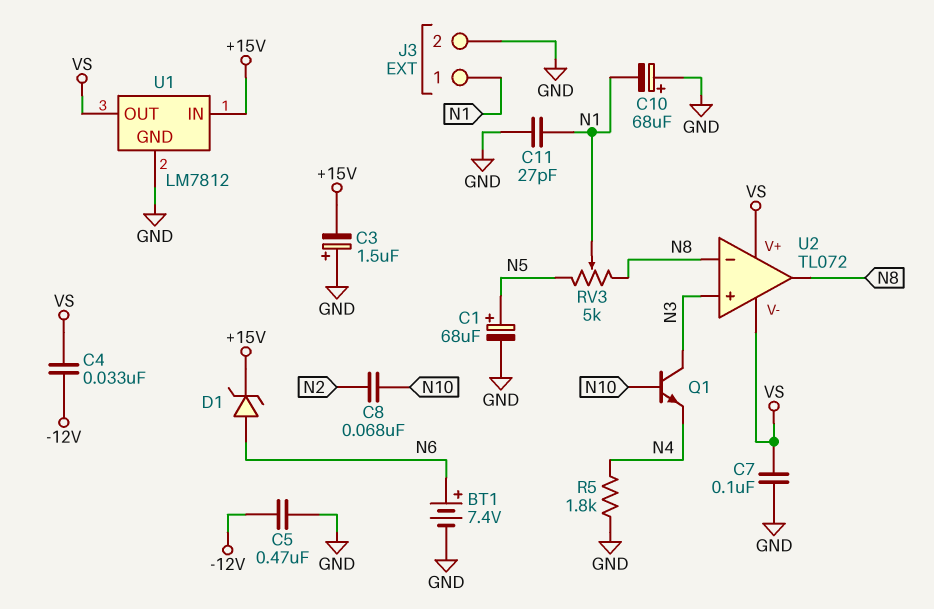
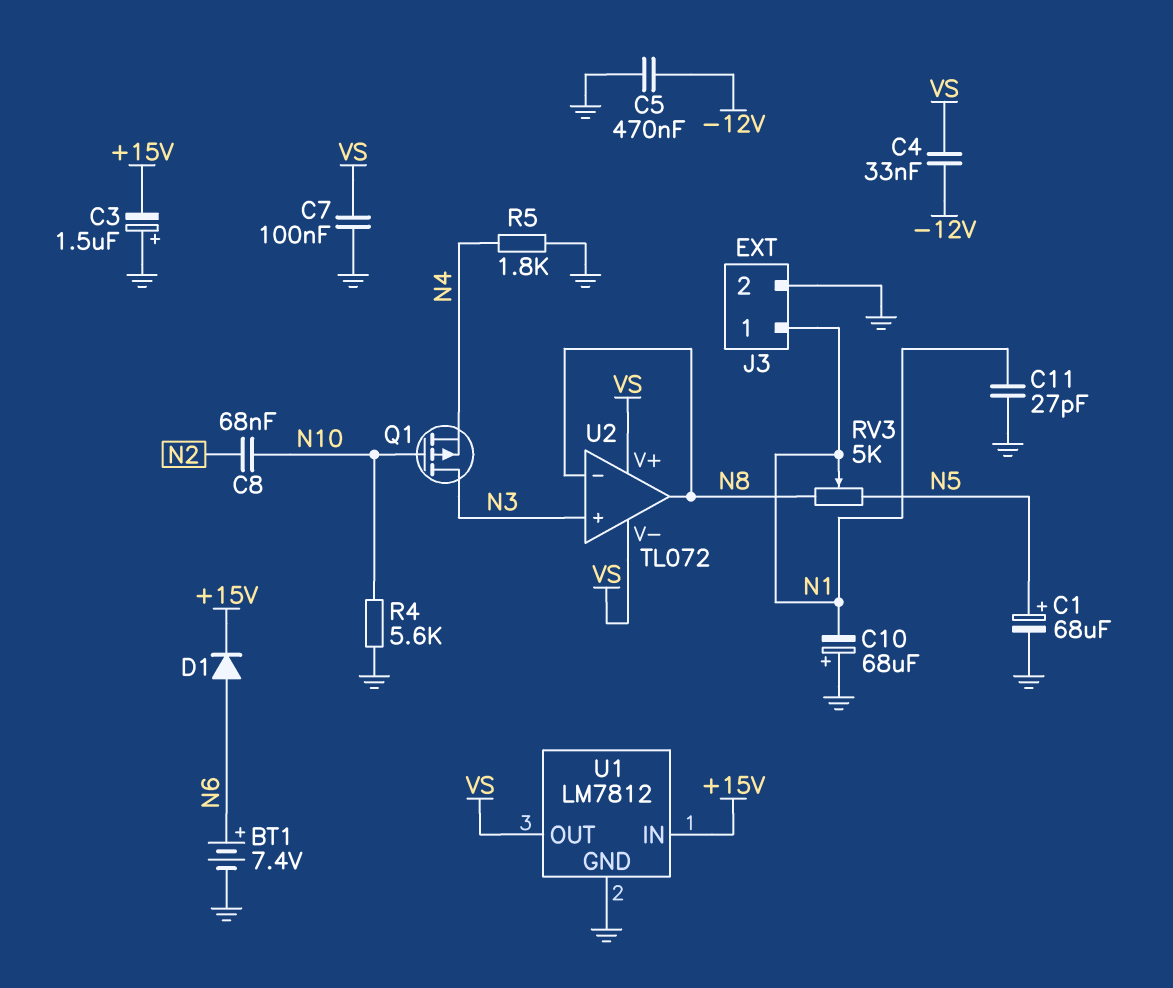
D1: zener (A N6, K +15V) -> diode (A N6, K +15V)
Q1: NPN (B N10, C N3, E N4) -> PMOS (G N10, D N3, S N4)
R4: none -> 5.6k (GND, N10)

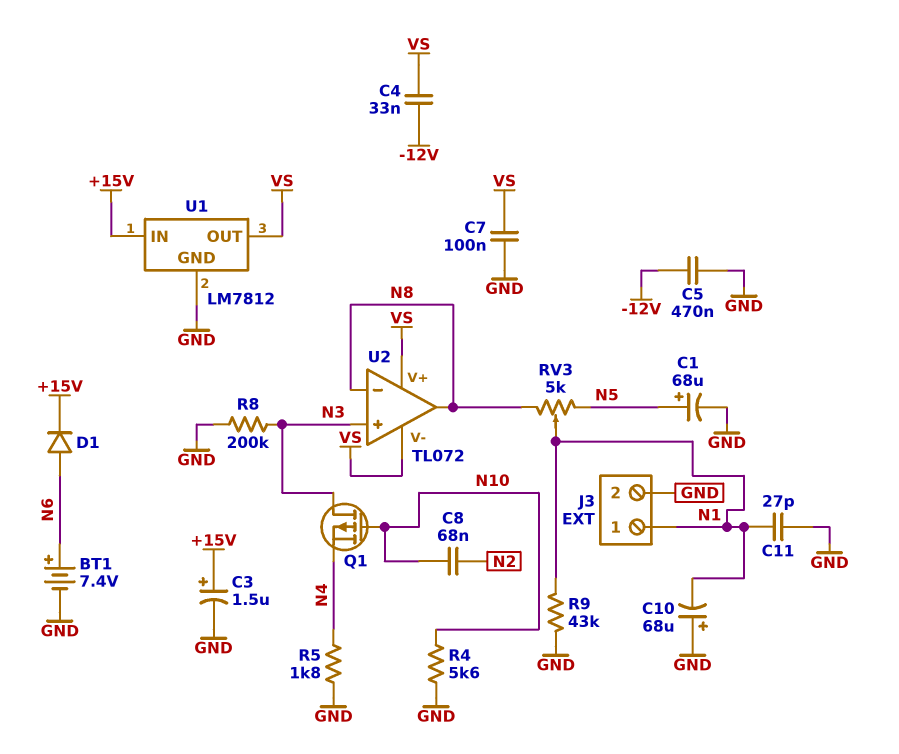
C3: 1.5uF (plus GND, minus +15V) -> 1.5uF (plus +15V, minus GND)
R8: none -> 200k (GND, N3)
R9: none -> 43k (GND, N1)

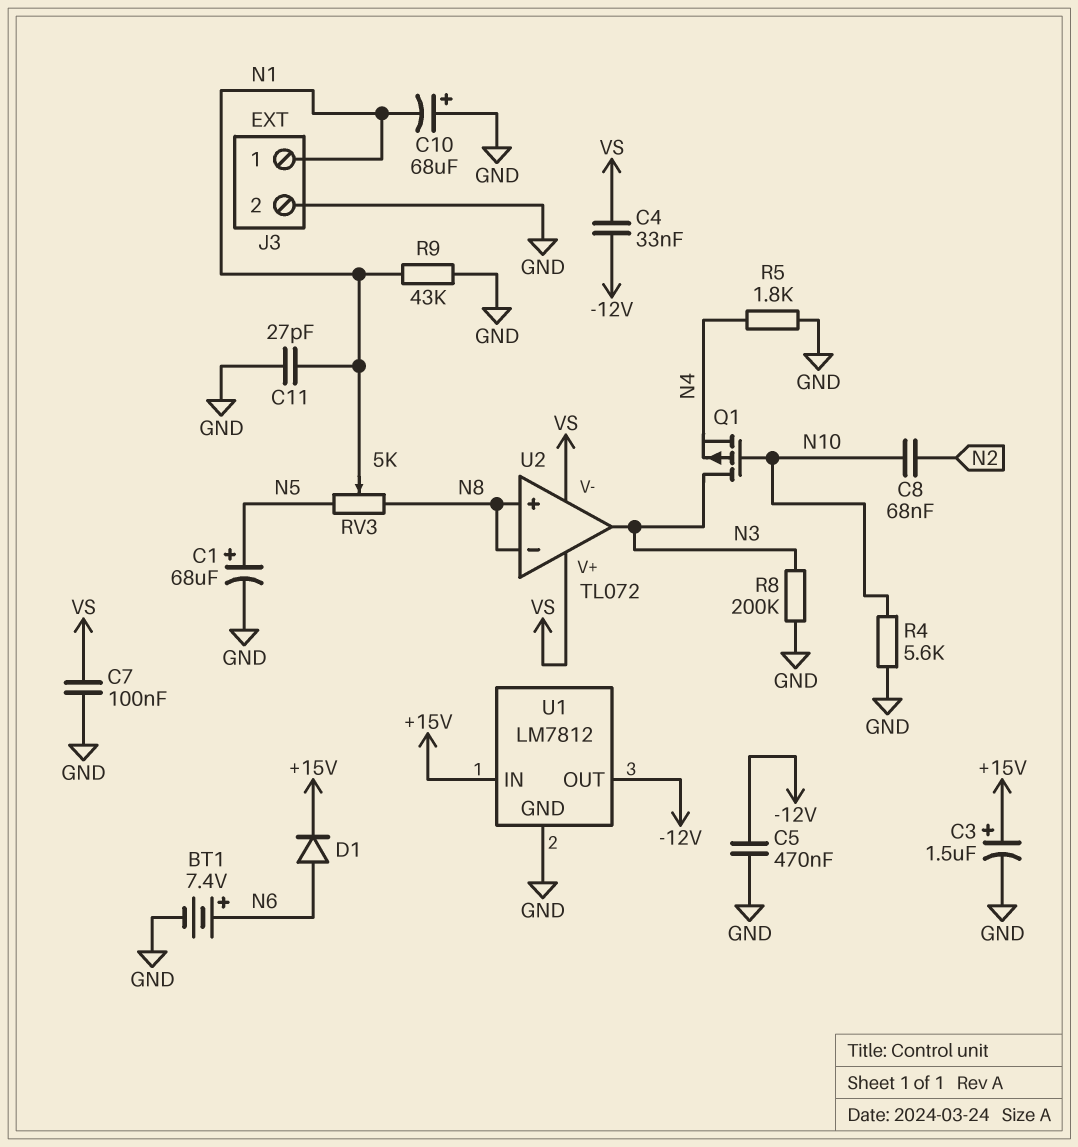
U1 pin OUT: VS -> -12V
U2 pin in+: N3 -> N8
U2 pin out: N8 -> N3

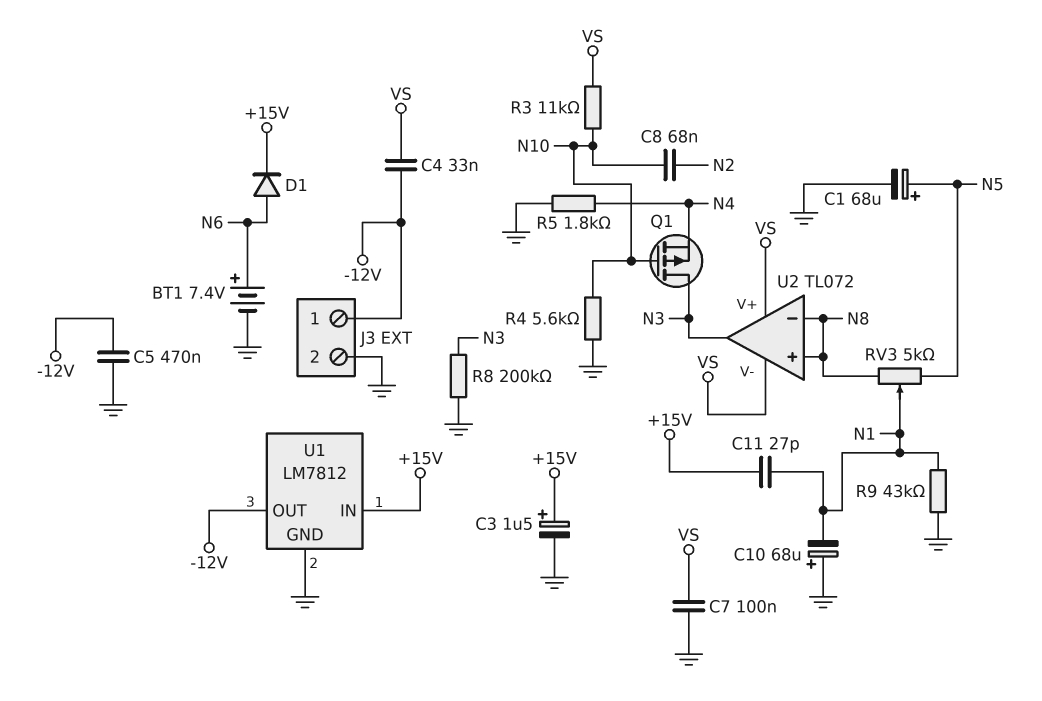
C11: 27pF (GND, N1) -> 27pF (+15V, N1)
J3 pin 1: N1 -> -12V
R3: none -> 11k (N10, VS)

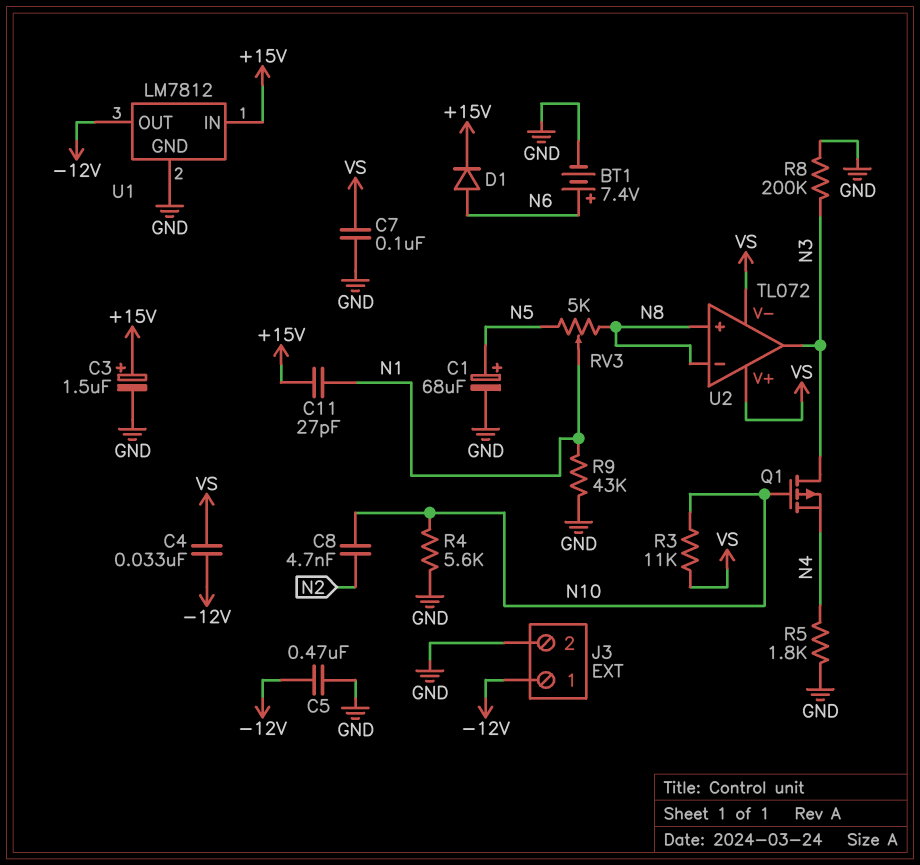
C8: 68nF (N2, N10) -> 4.7nF (N2, N10)
C10: 68uF (plus GND, minus N1) -> none

